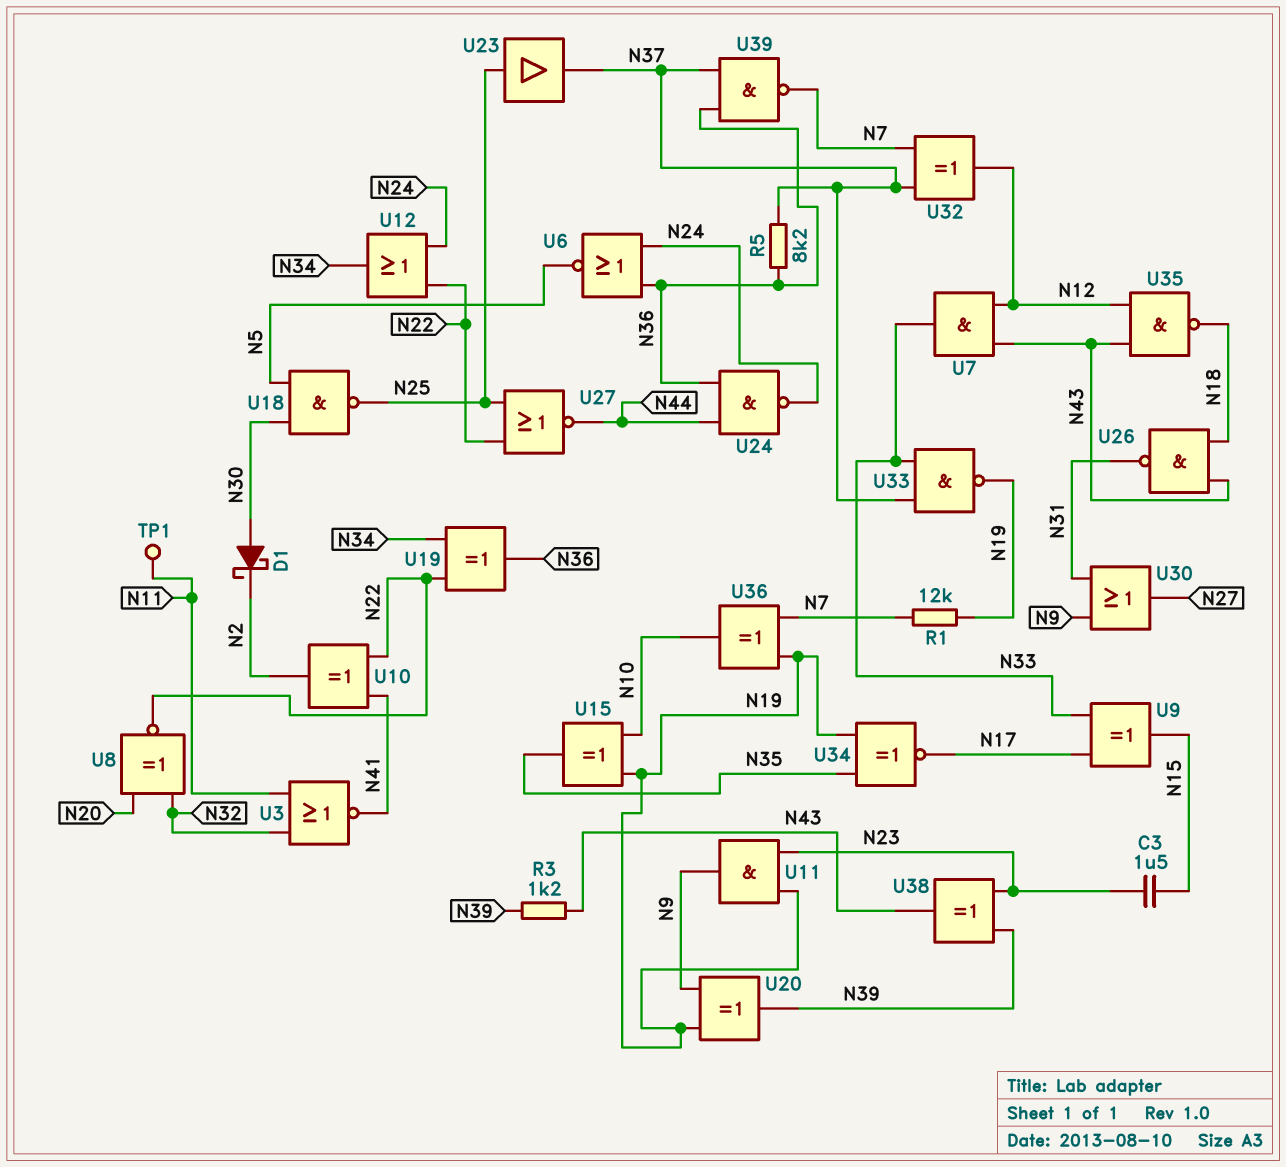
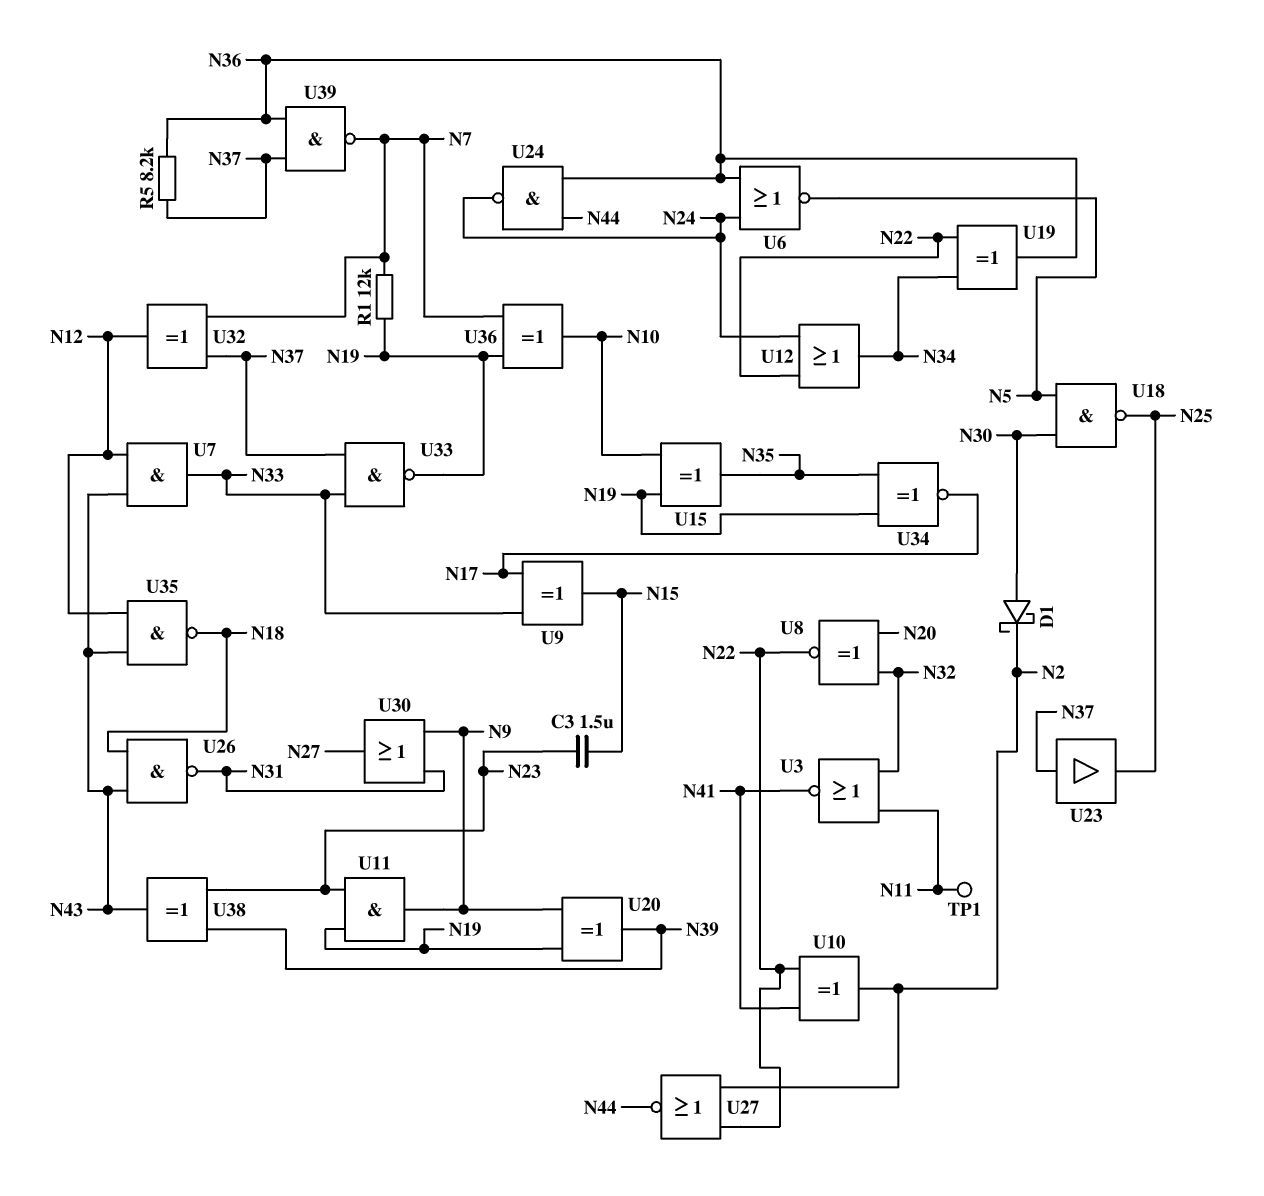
R3: 1.2k (N39, N43) -> none
U23: buffer (in N25, out N37) -> buffer (in N37, out N25)
U27: NOR (in N22, in N25, out N44) -> NOR (in N2, in N22, out N44)

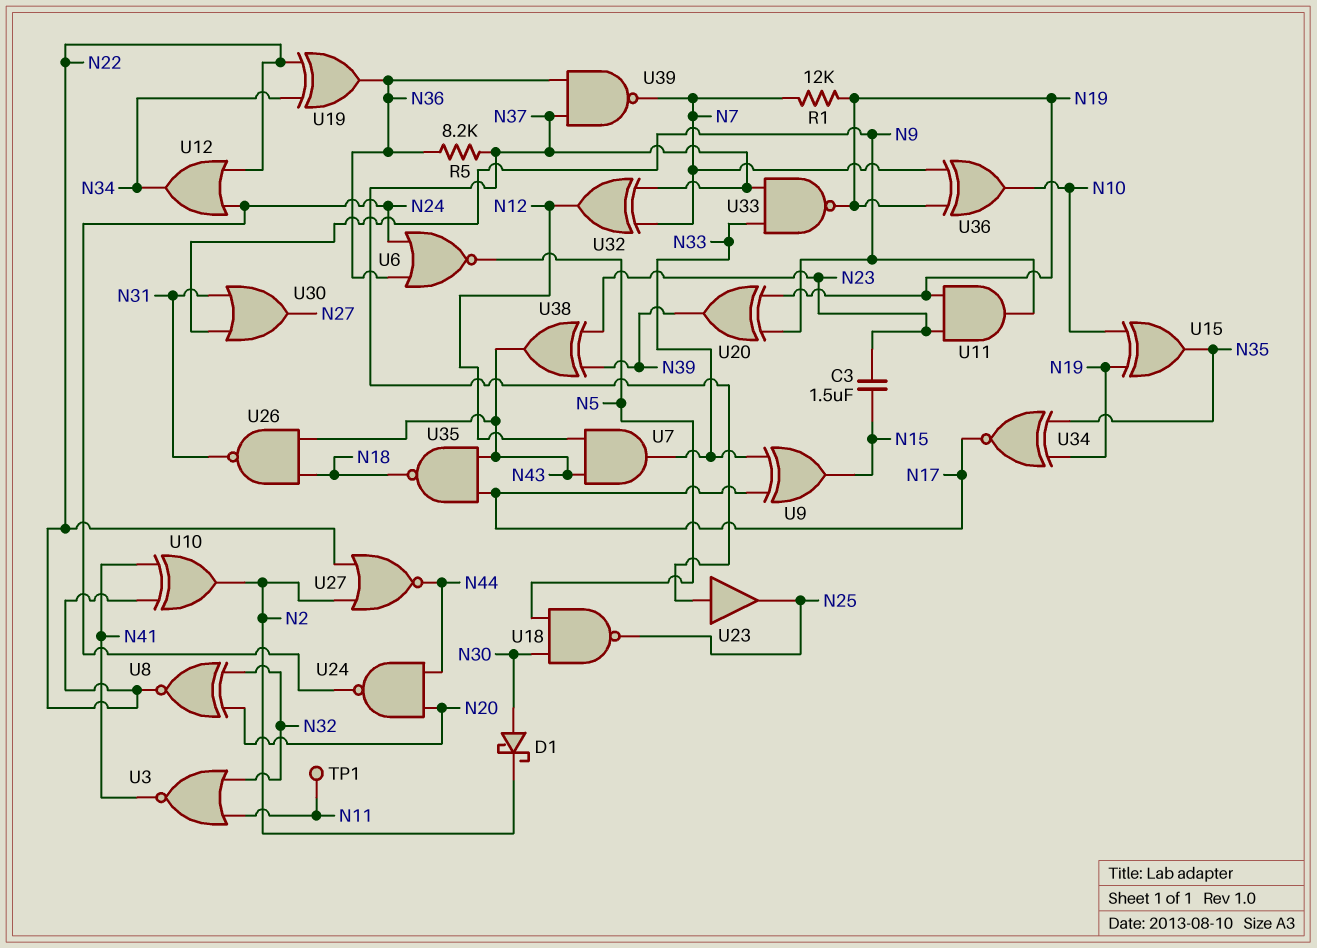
U24: NAND (in N36, in N44, out N24) -> NAND (in N20, in N44, out N24)
U35: NAND (in N12, in N43, out N18) -> NAND (in N17, in N43, out N18)

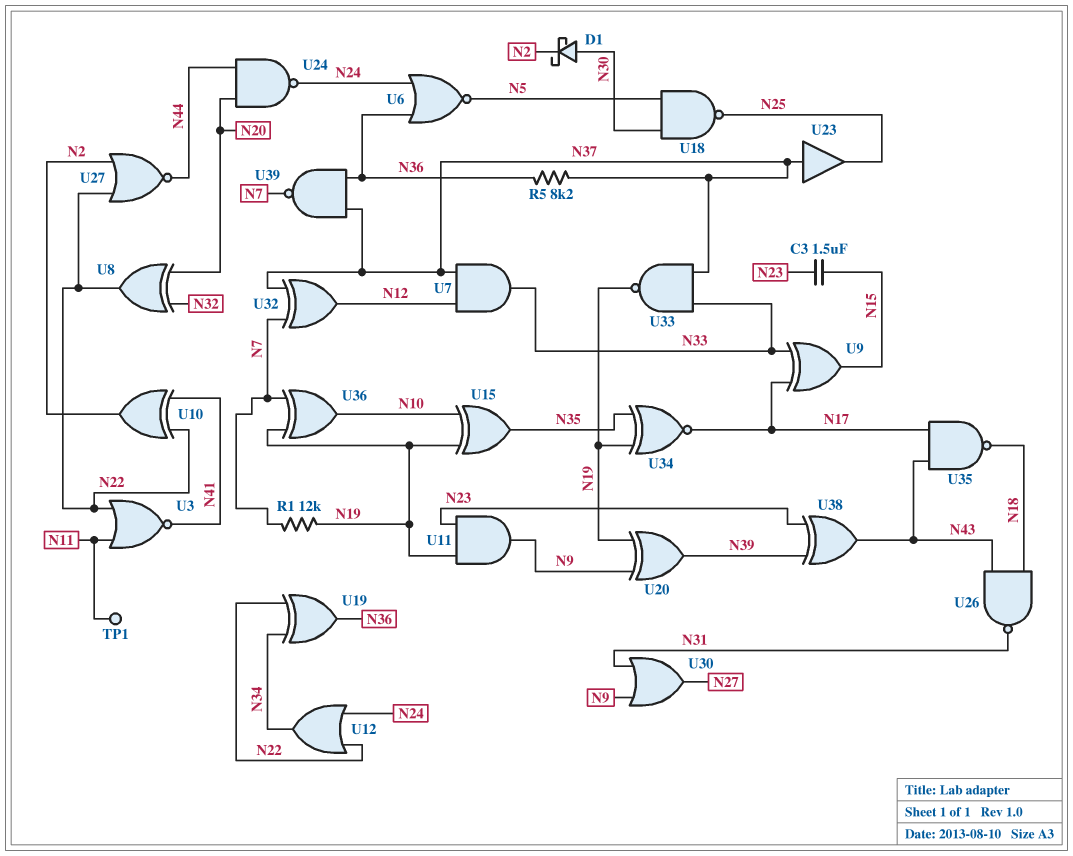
U3: NOR (in N11, in N32, out N41) -> NOR (in N11, in N22, out N41)
U7: AND (in N12, in N43, out N33) -> AND (in N12, in N37, out N33)
U8: XNOR (in N20, in N32, out N22) -> XOR (in N20, in N32, out N22)

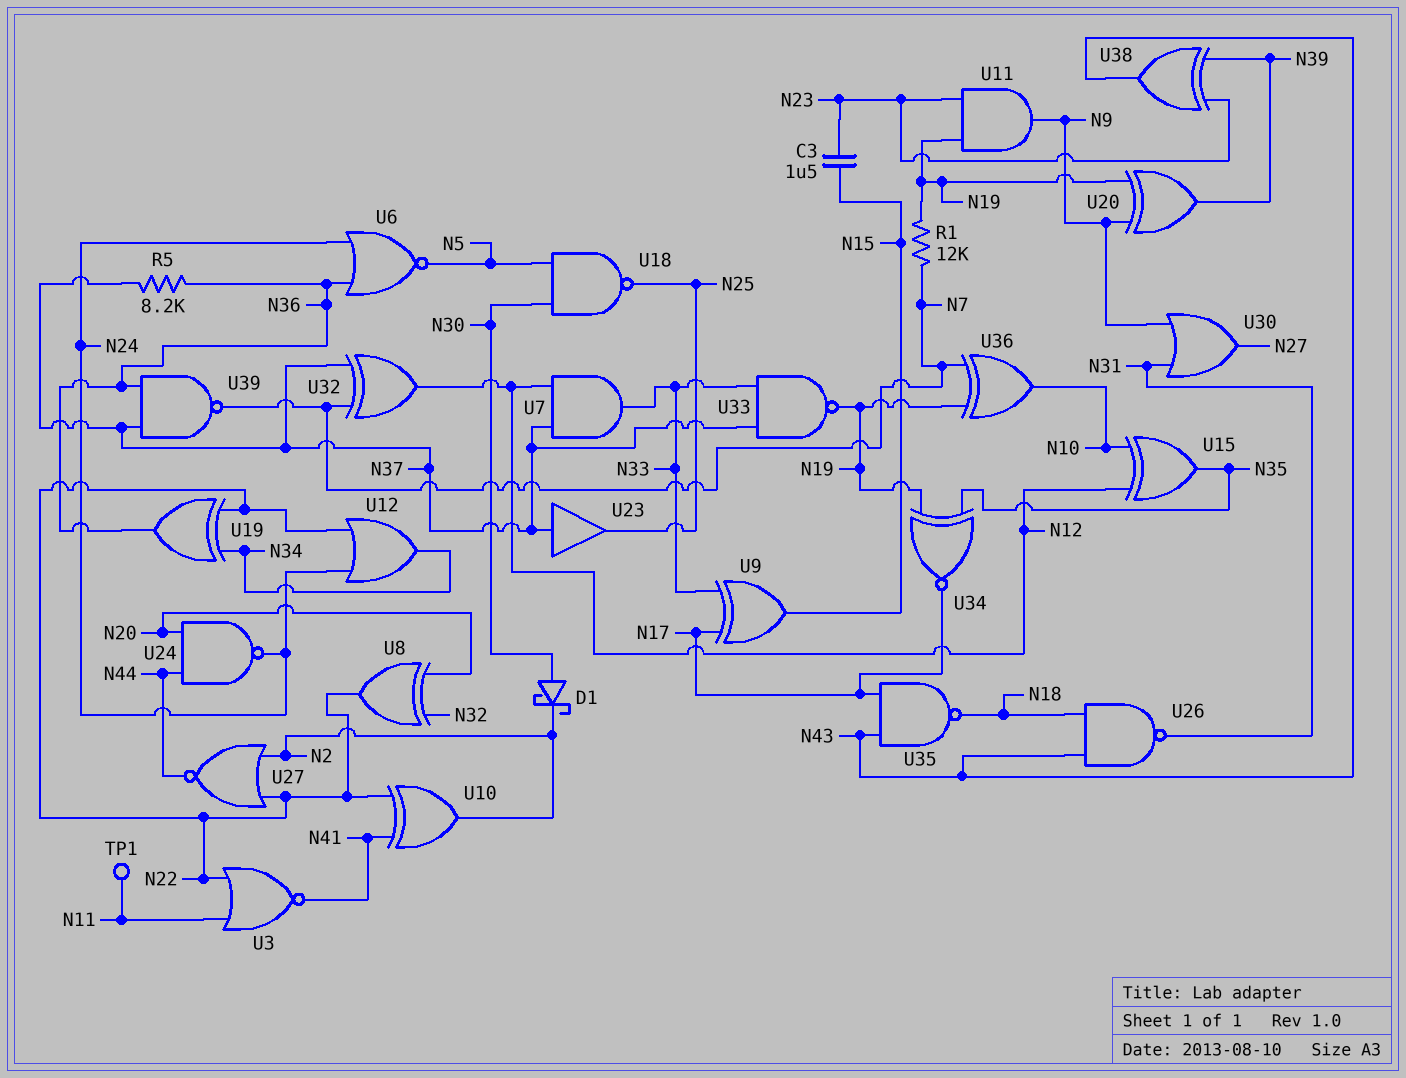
U15: XOR (in N10, in N19, out N35) -> XOR (in N10, in N12, out N35)

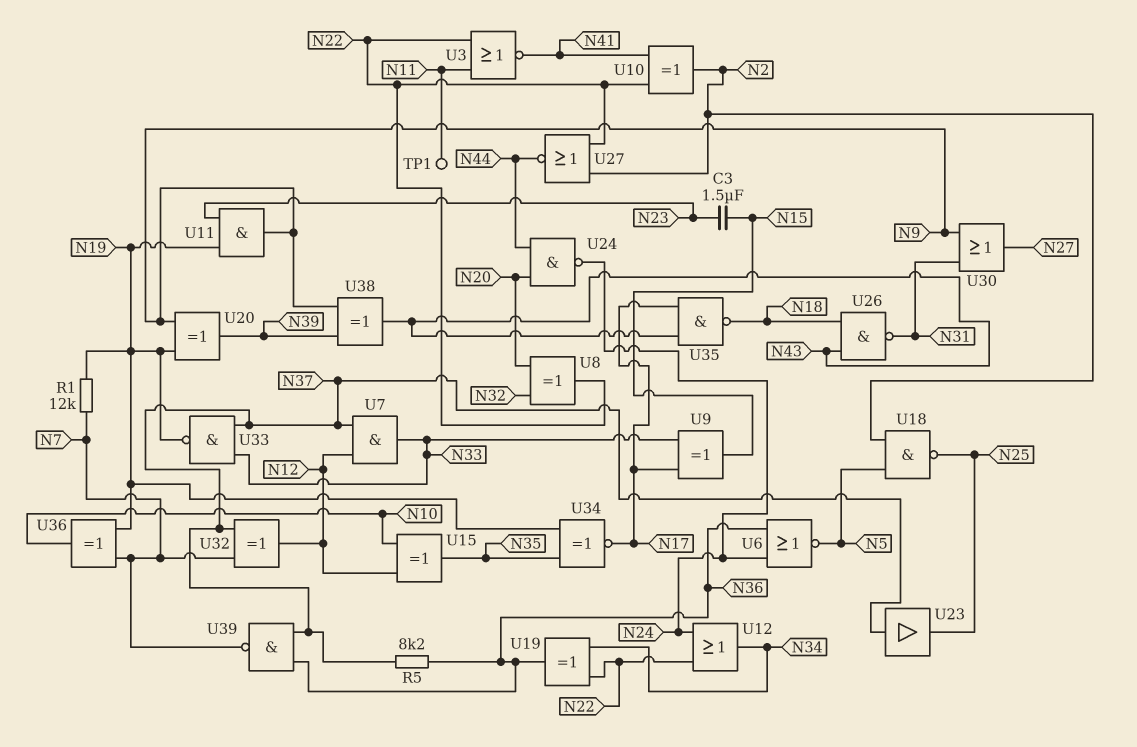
D1: schottky (A N30, K N2) -> none
U18: NAND (in N5, in N30, out N25) -> NAND (in N2, in N5, out N25)
U38: XOR (in N23, in N39, out N43) -> XOR (in N9, in N39, out N43)

